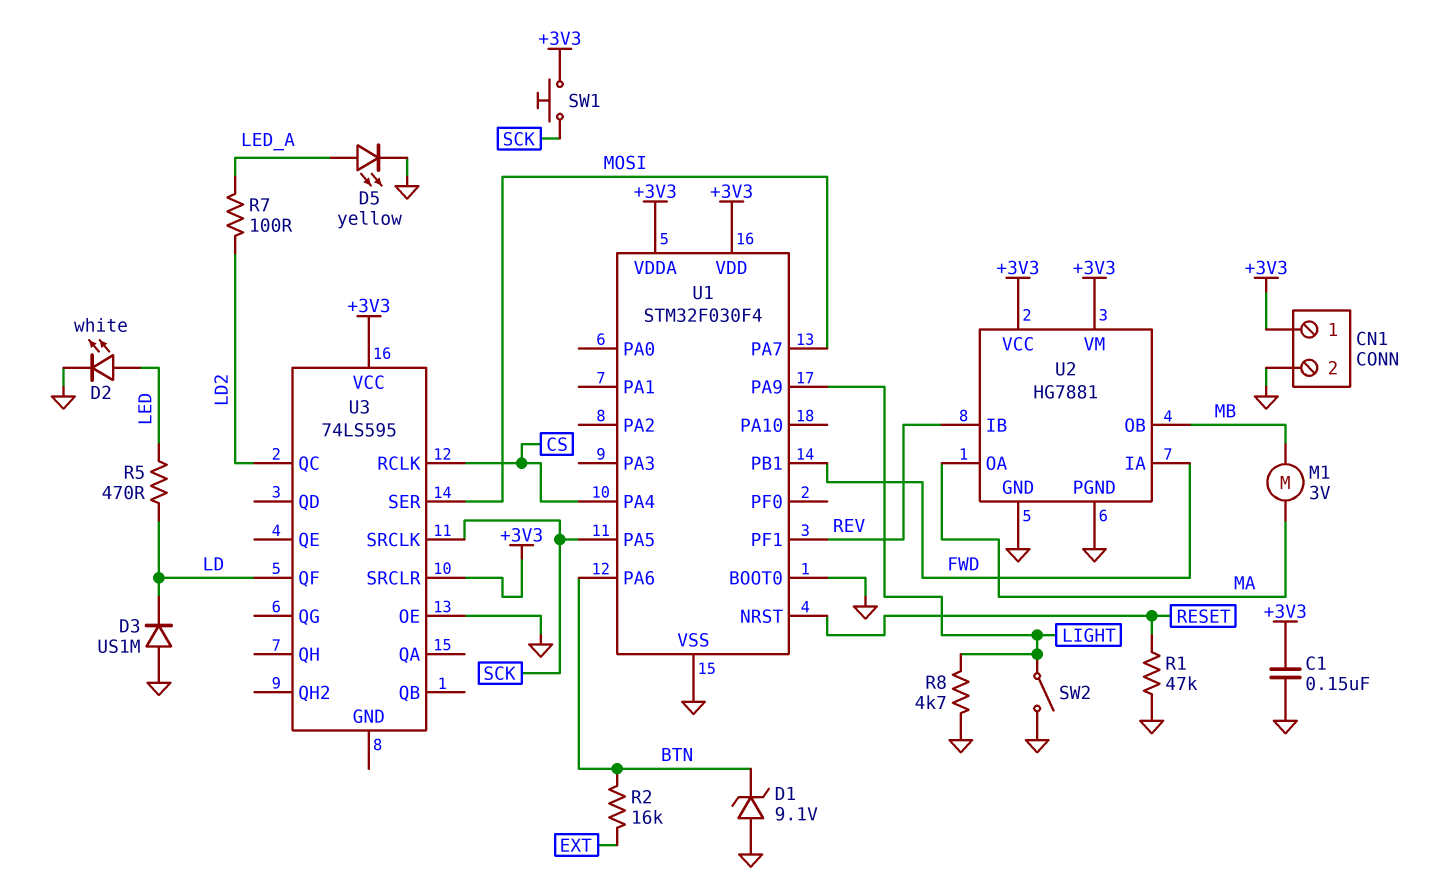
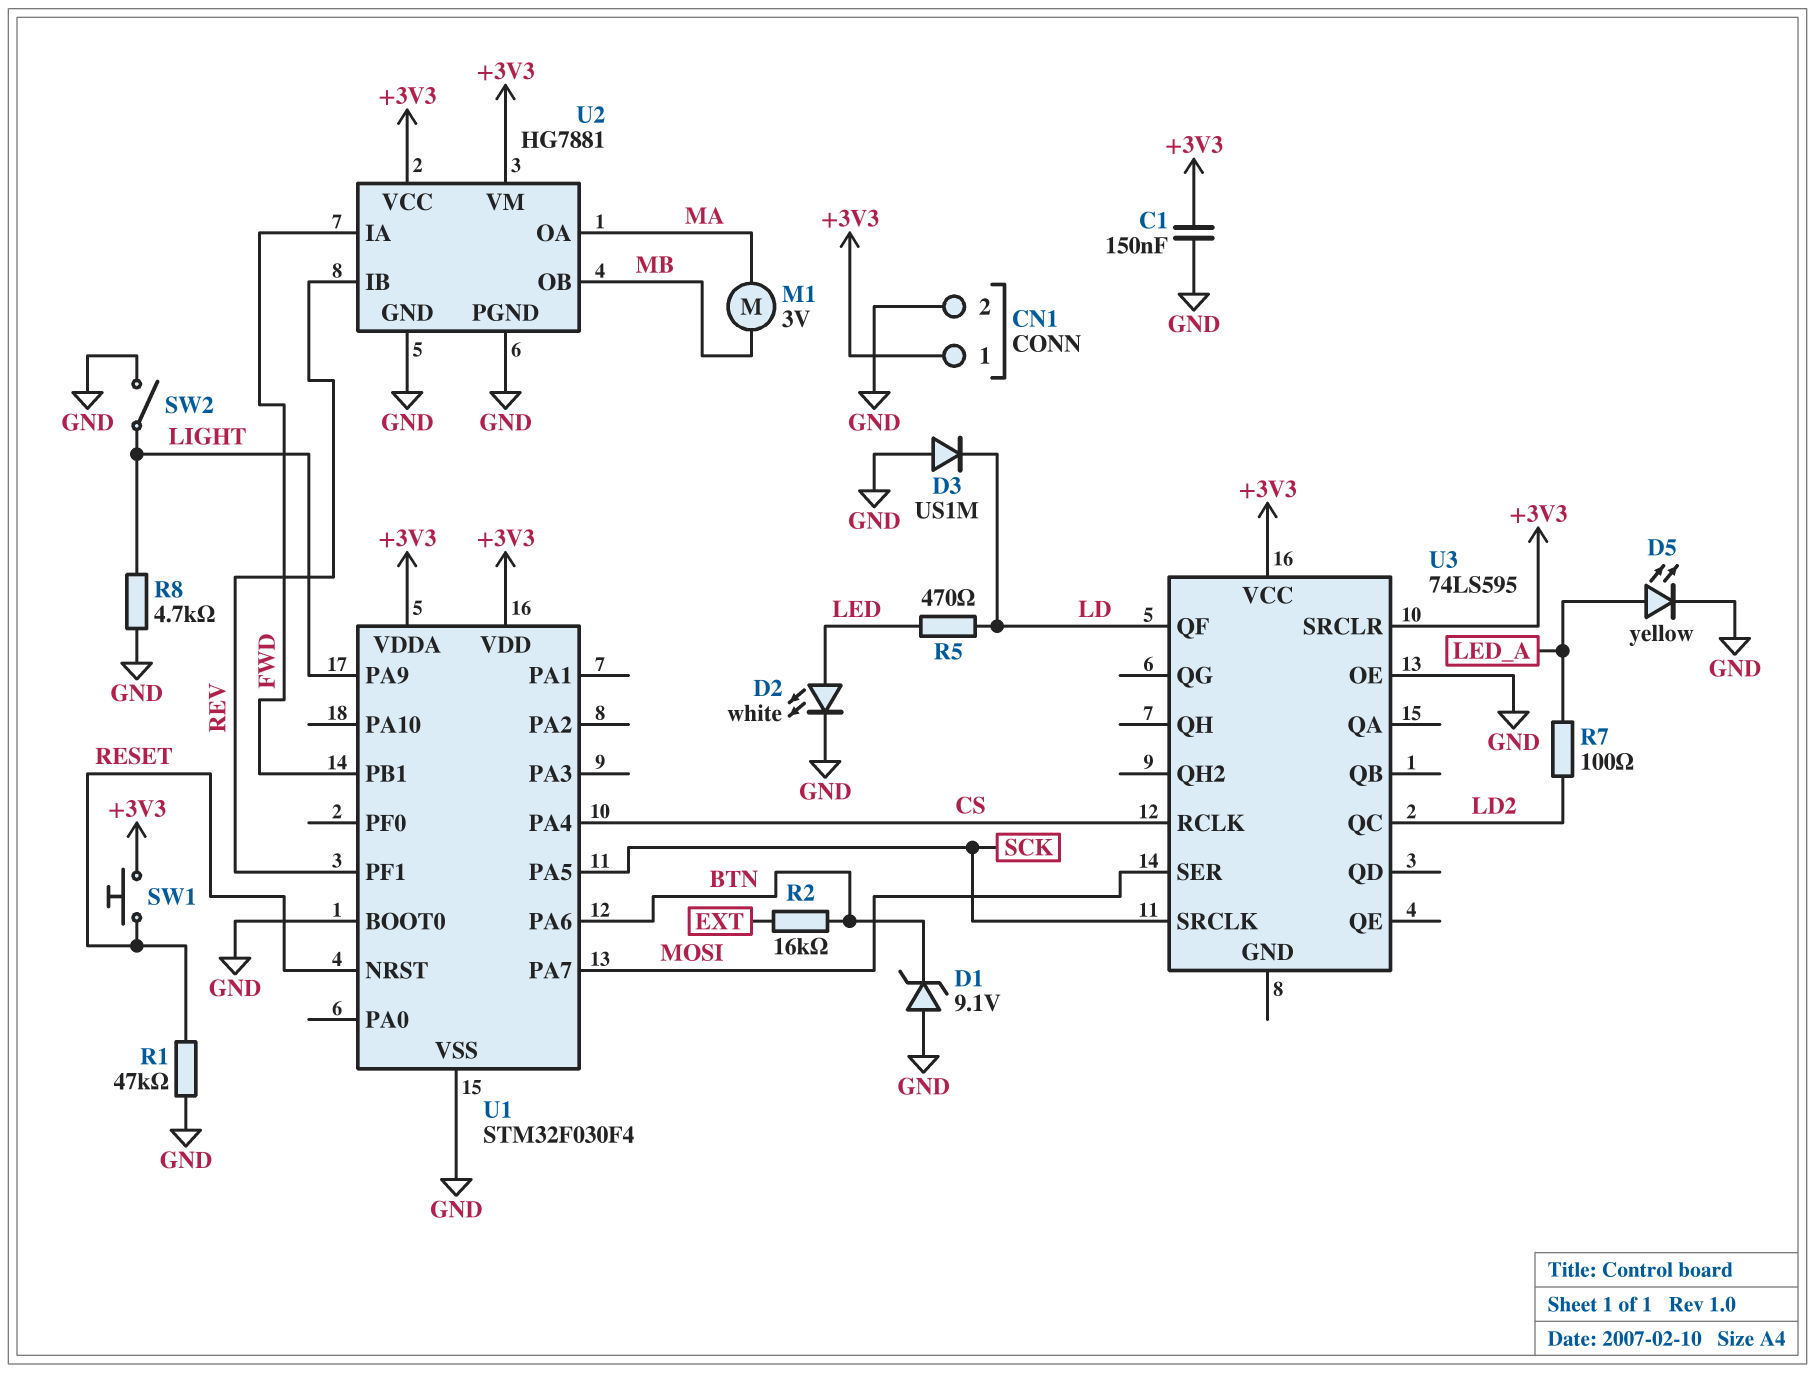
SW1: button (+3V3, SCK) -> button (+3V3, RESET)

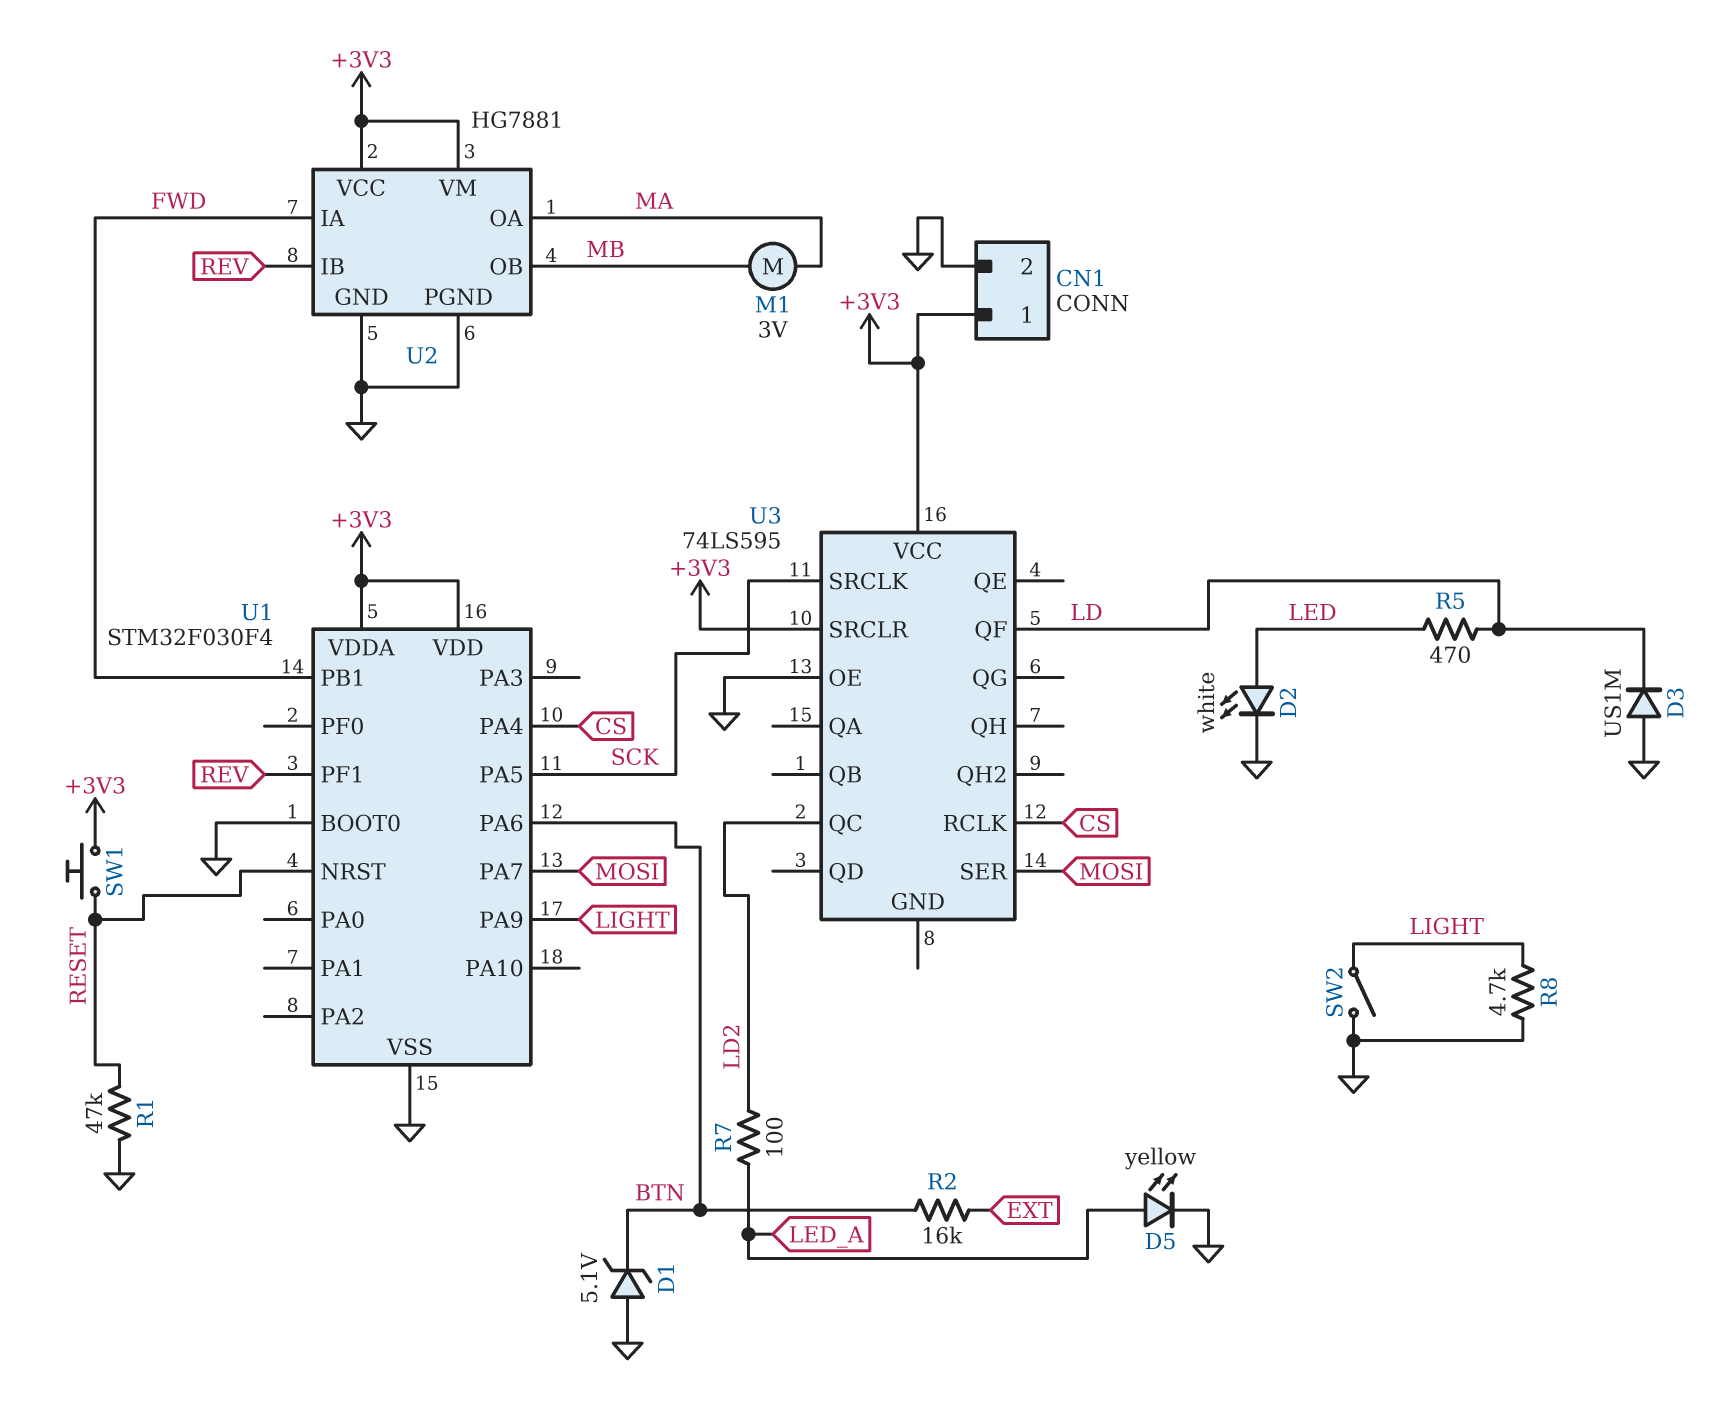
C1: 150nF (+3V3, GND) -> none
D1: zener 9.1V (A GND, K BTN) -> zener 5.1V (A GND, K BTN)

